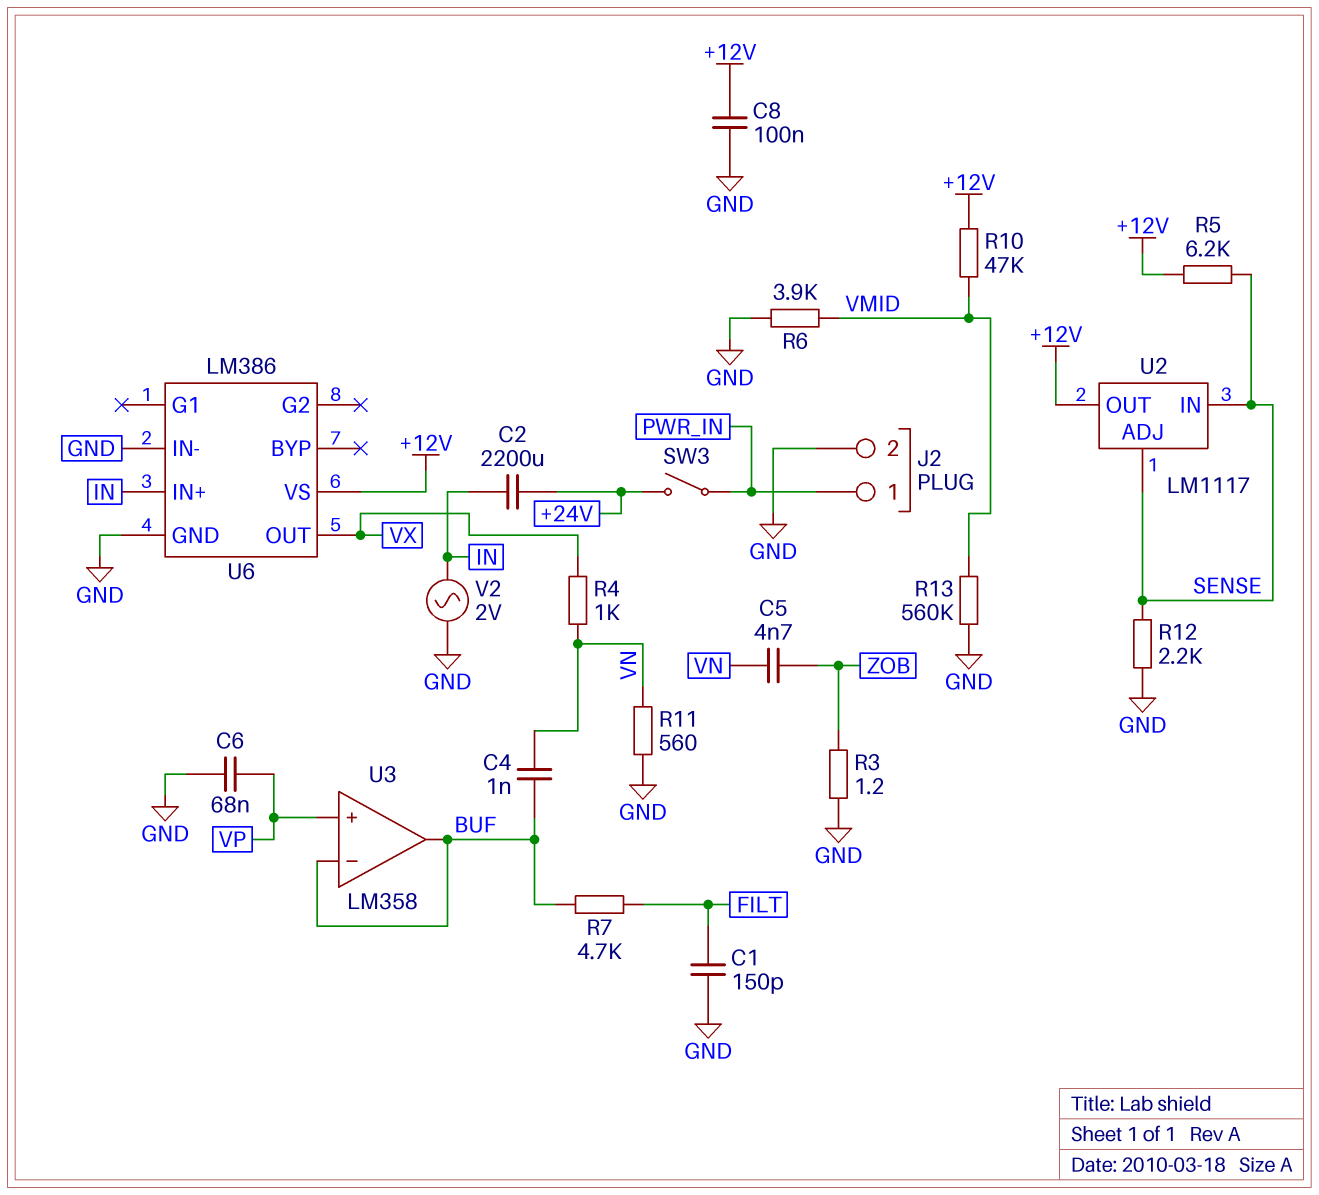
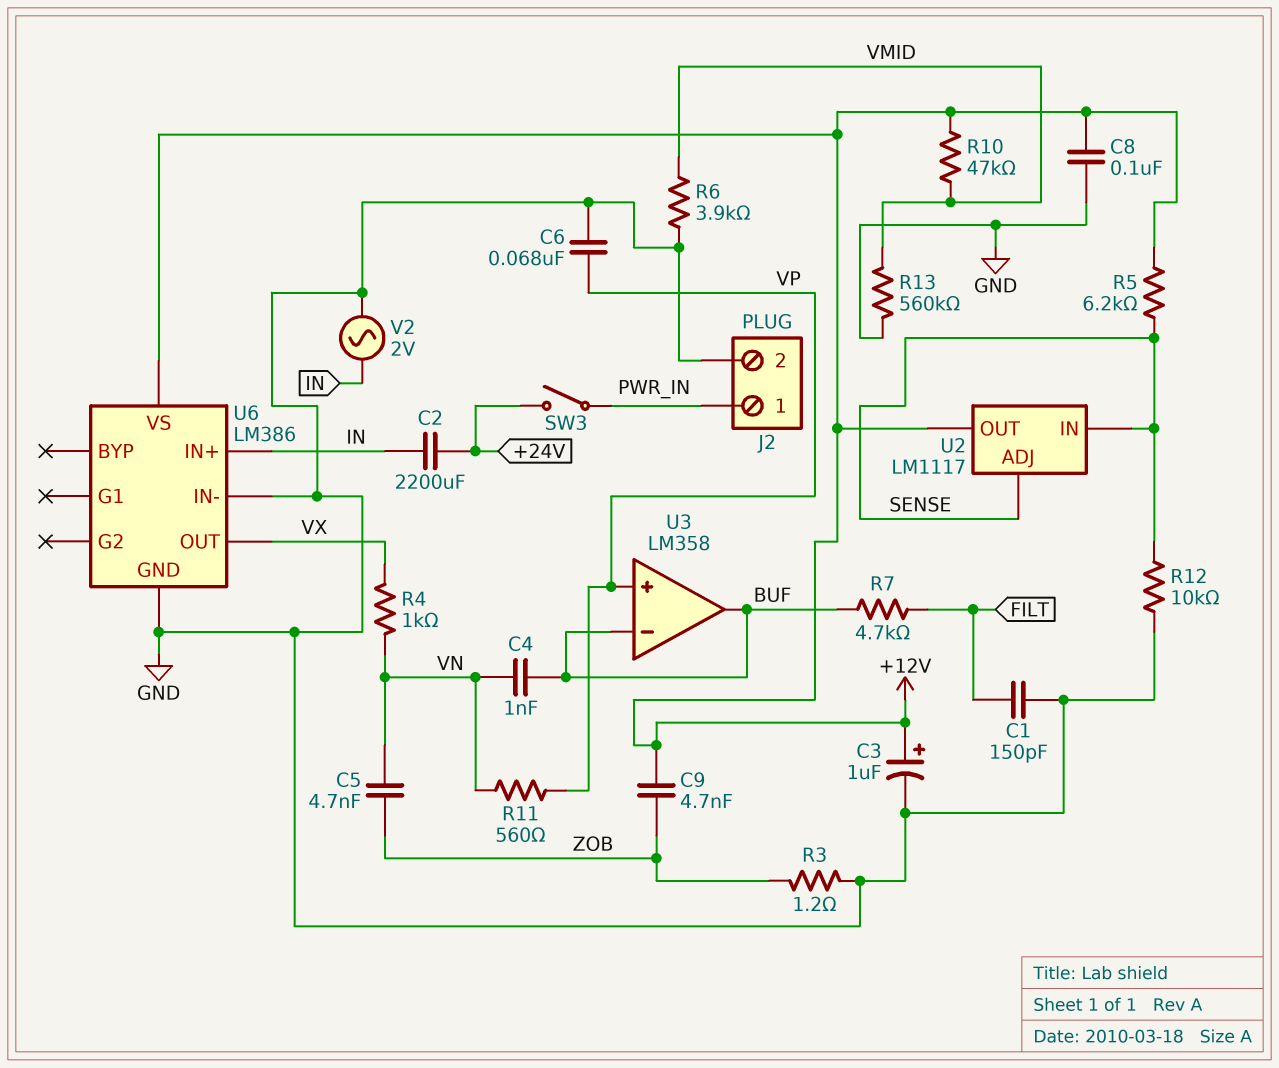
C3: none -> 1uF (plus +12V, minus GND)
C9: none -> 4.7nF (+12V, ZOB)
R11: 560 (GND, VN) -> 560 (VN, VP)
R12: 2.2k (GND, SENSE) -> 10k (GND, SENSE)

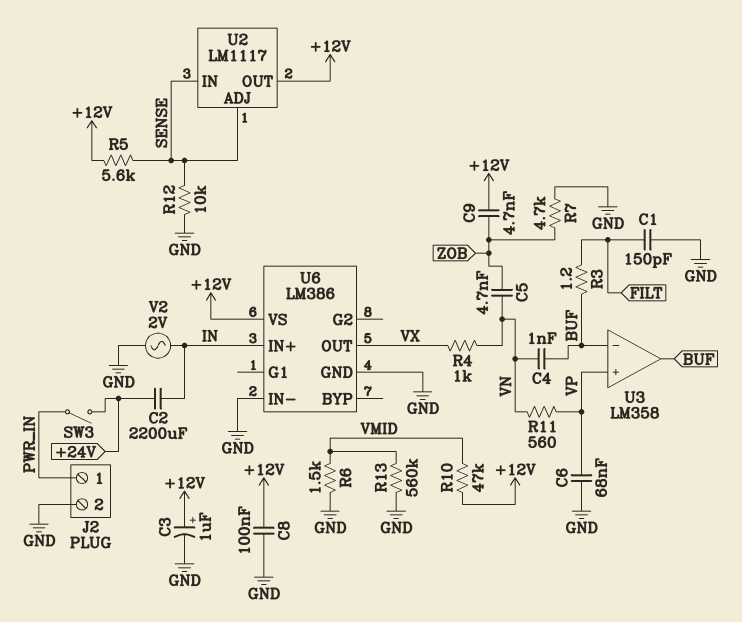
R3: 1.2 (GND, ZOB) -> 1.2 (BUF, FILT)
R5: 6.2k (+12V, SENSE) -> 5.6k (+12V, SENSE)
R6: 3.9k (GND, VMID) -> 1.5k (GND, VMID)
R7: 4.7k (BUF, FILT) -> 4.7k (GND, ZOB)

